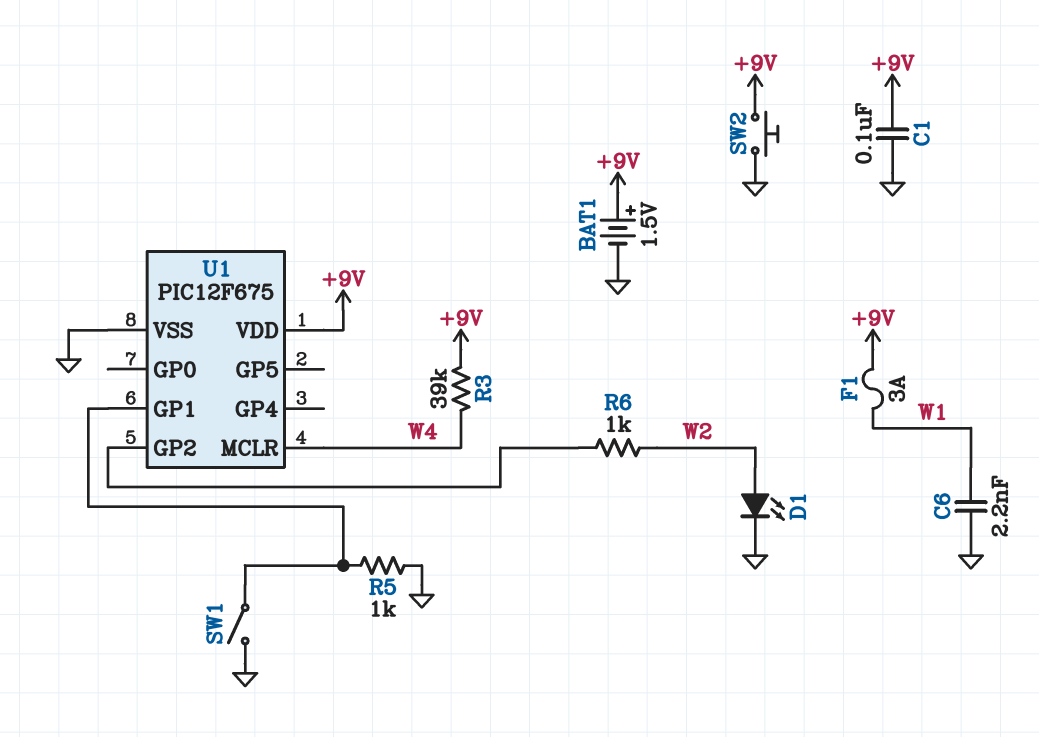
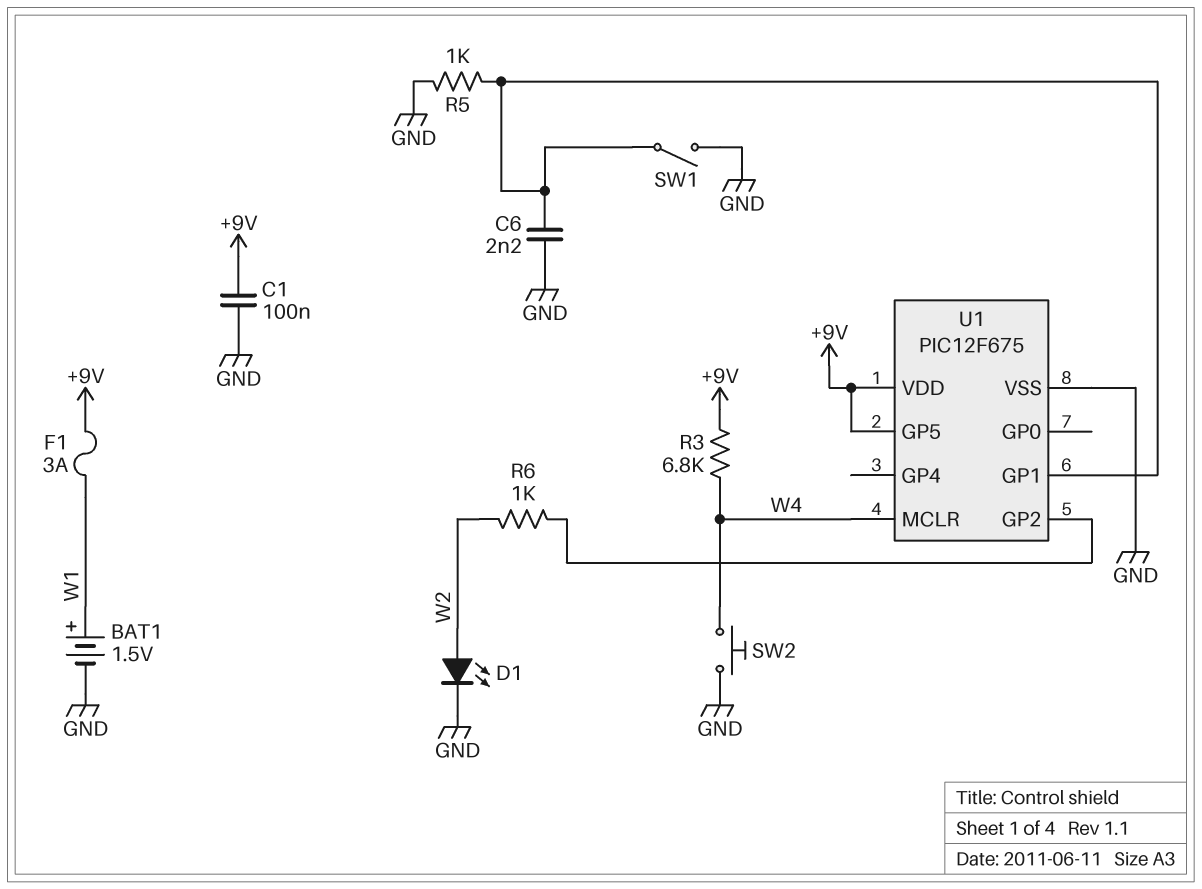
BAT1: 1.5V (plus +9V, minus GND) -> 1.5V (plus W1, minus GND)
C6: 2.2nF (GND, W1) -> 2.2nF (GND, U1/GP1)
R3: 39k (+9V, W4) -> 6.8k (+9V, W4)
SW2: button (+9V, GND) -> button (GND, W4)
U1 pin GP5: none -> +9V

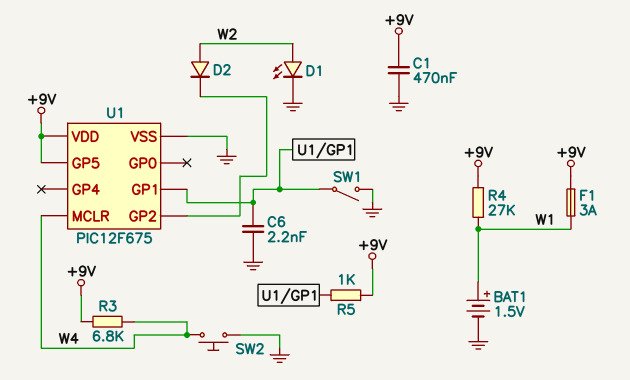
C1: 100nF (+9V, GND) -> 470nF (+9V, GND)
D2: none -> diode (A W2, K U1/GP2)
R4: none -> 27k (+9V, W1)
R5: 1k (GND, U1/GP1) -> 1k (+9V, U1/GP1)
R6: 1k (U1/GP2, W2) -> none

